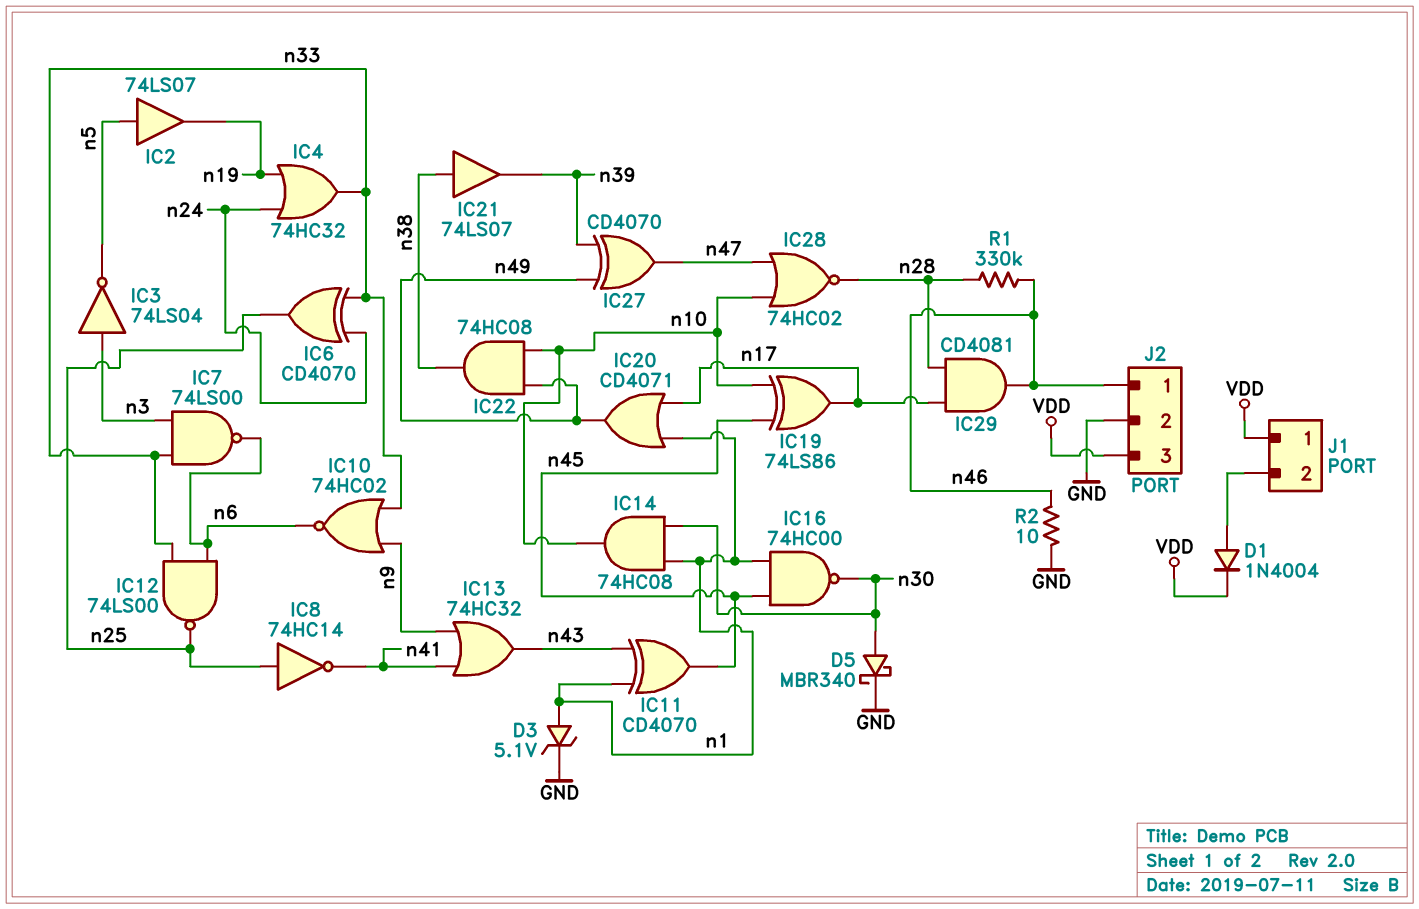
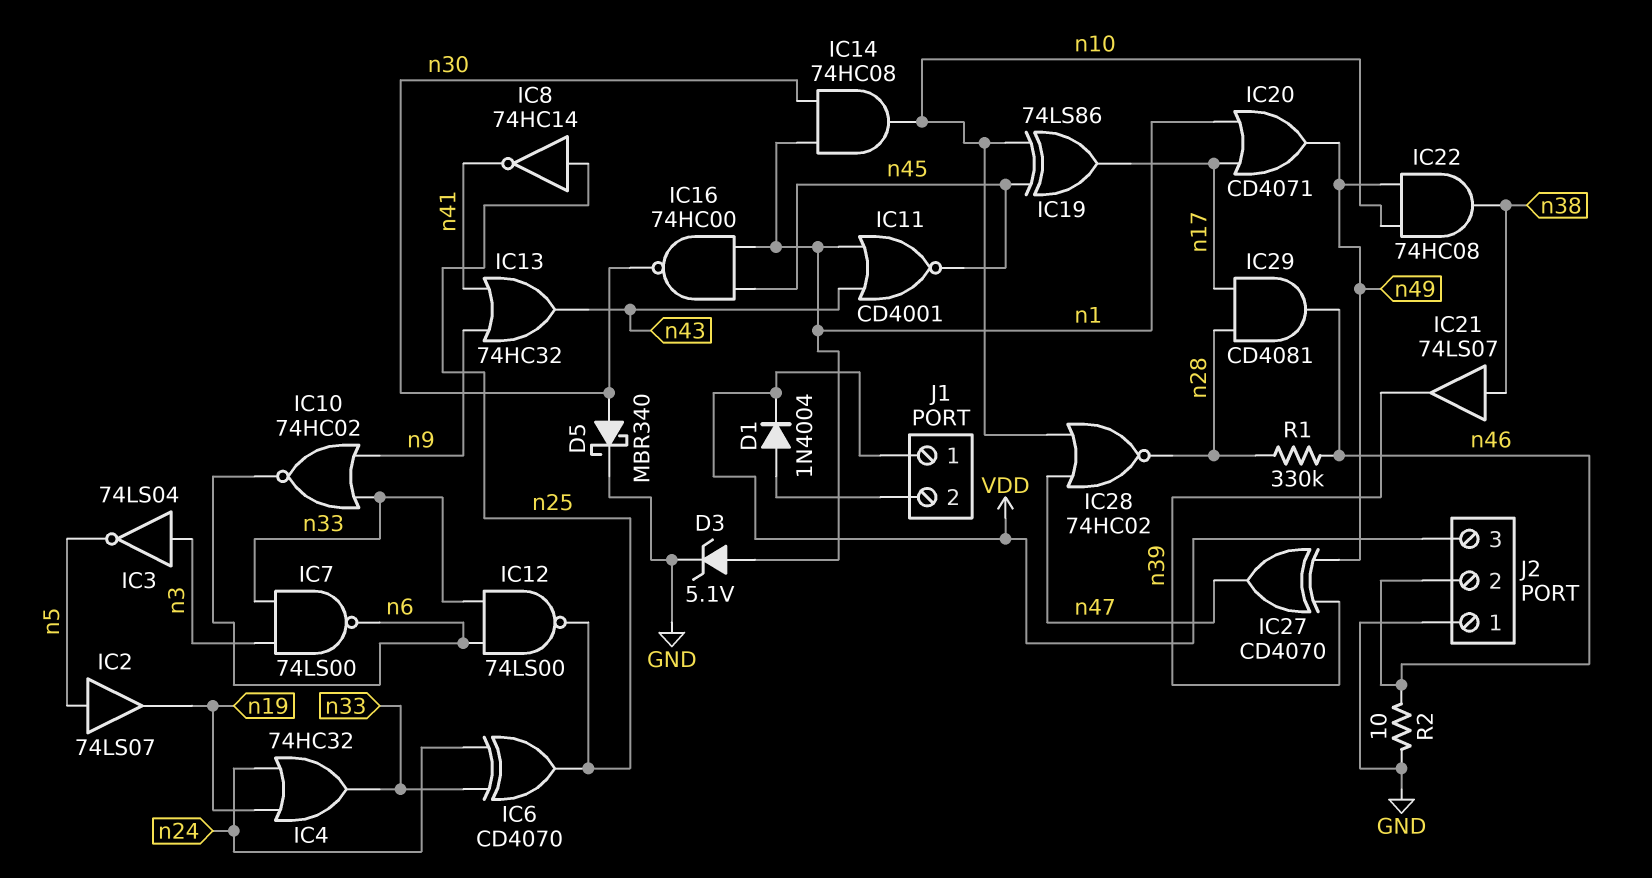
IC11: XOR CD4070 (in n1, in n43, out n45) -> NOR CD4001 (in n1, in n43, out n45)
J2 pin 1: n46 -> GND
J2 pin 2: GND -> n46

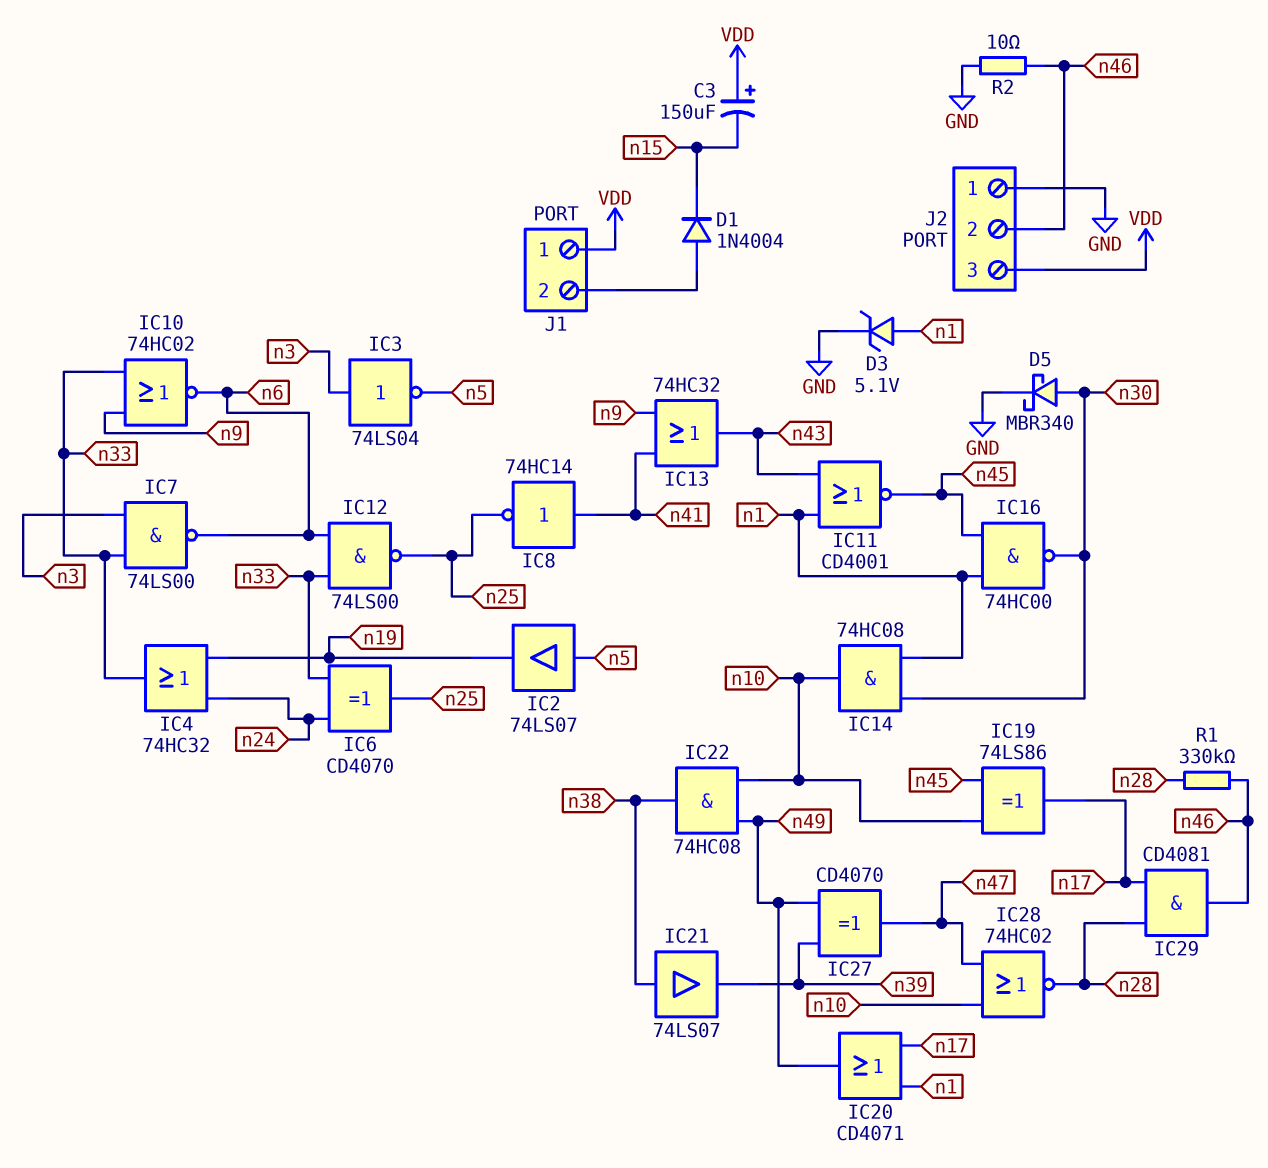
C3: none -> 150uF (plus VDD, minus n15)
D1: diode 1N4004 (A J1/2, K VDD) -> diode 1N4004 (A J1/2, K n15)
IC8: NOT 74HC14 (in n25, out n41) -> NOT 74HC14 (in n41, out n25)

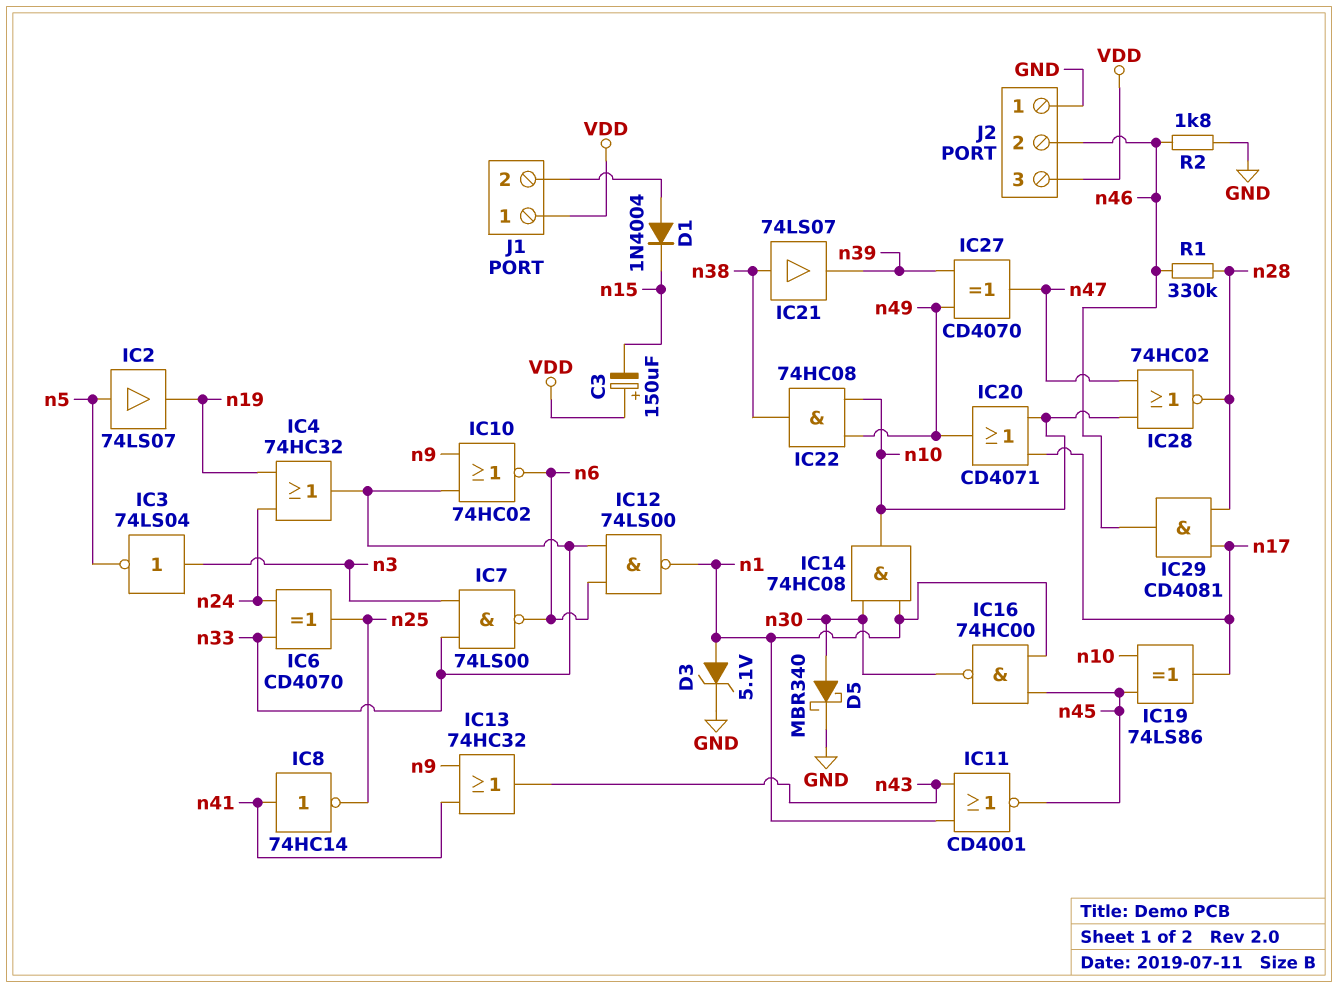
IC12: NAND 74LS00 (in n6, in n33, out n25) -> NAND 74LS00 (in n6, in n33, out n1)
IC20: OR CD4071 (in n1, in n17, out n49) -> OR CD4071 (in n10, in n17, out n49)
R2: 10 (GND, n46) -> 1.8k (GND, n46)

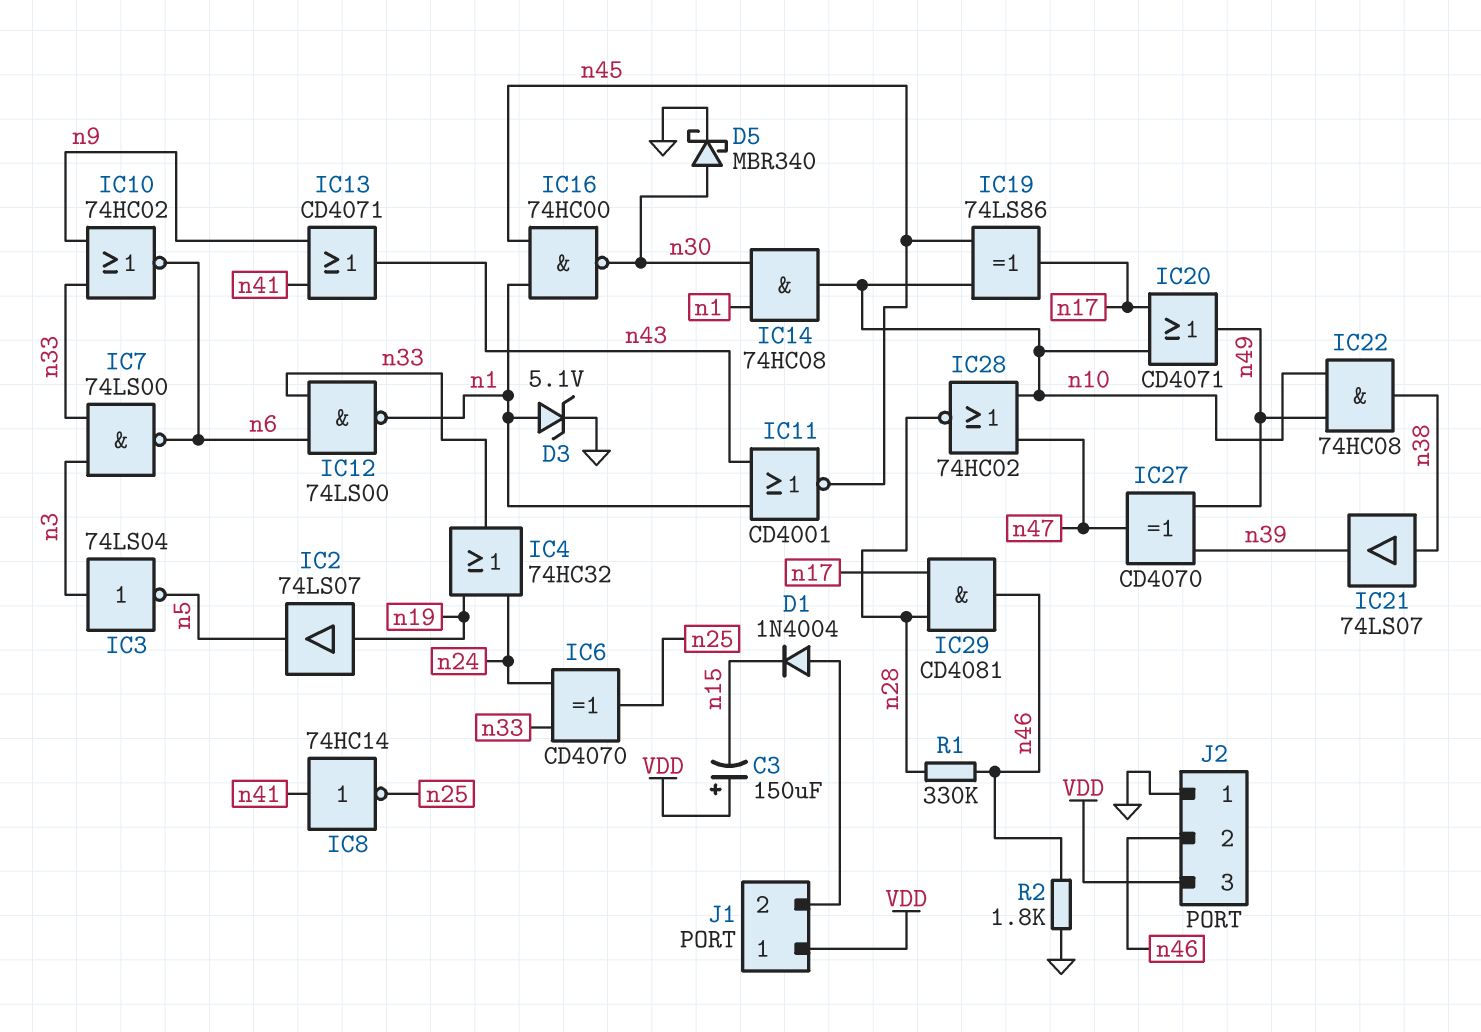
IC2: buffer 74LS07 (in n5, out n19) -> buffer 74LS07 (in n19, out n5)
IC13: OR 74HC32 (in n9, in n41, out n43) -> OR CD4071 (in n9, in n41, out n43)

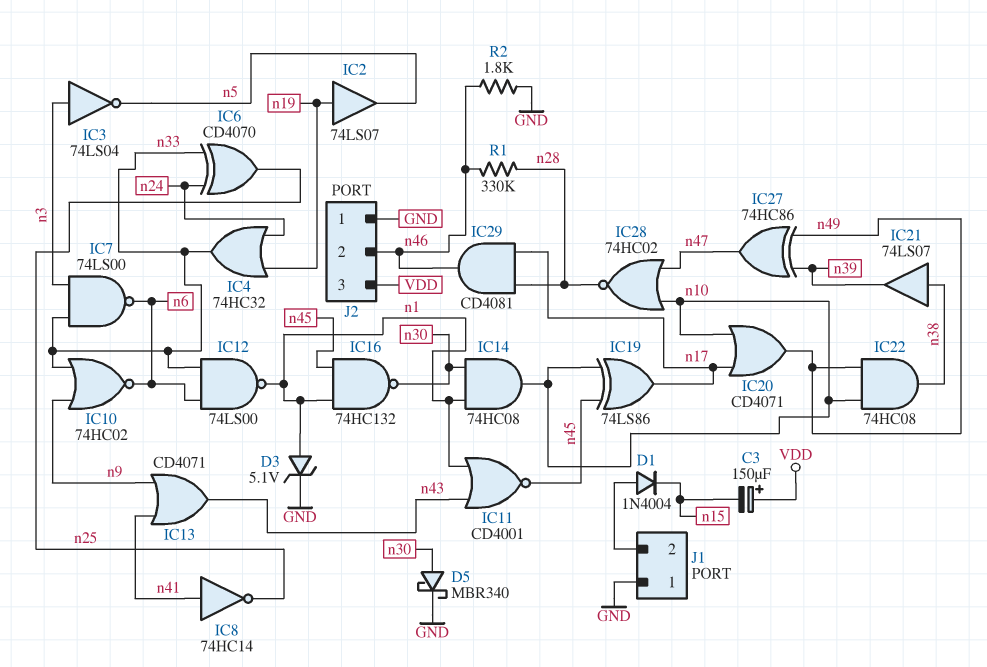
IC16: NAND 74HC00 (in n1, in n45, out n30) -> NAND 74HC132 (in n1, in n45, out n30)
IC27: XOR CD4070 (in n39, in n49, out n47) -> XOR 74HC86 (in n39, in n49, out n47)
J1 pin 1: VDD -> GND

